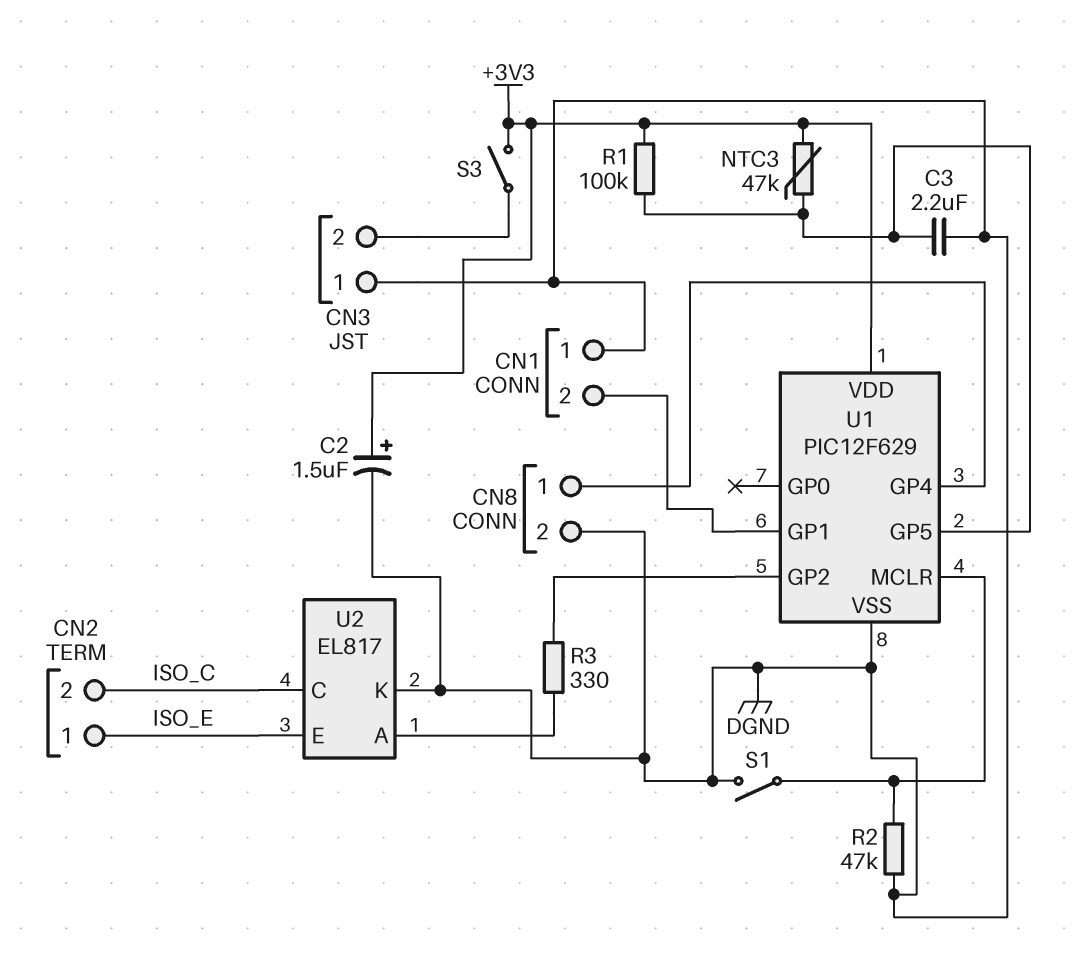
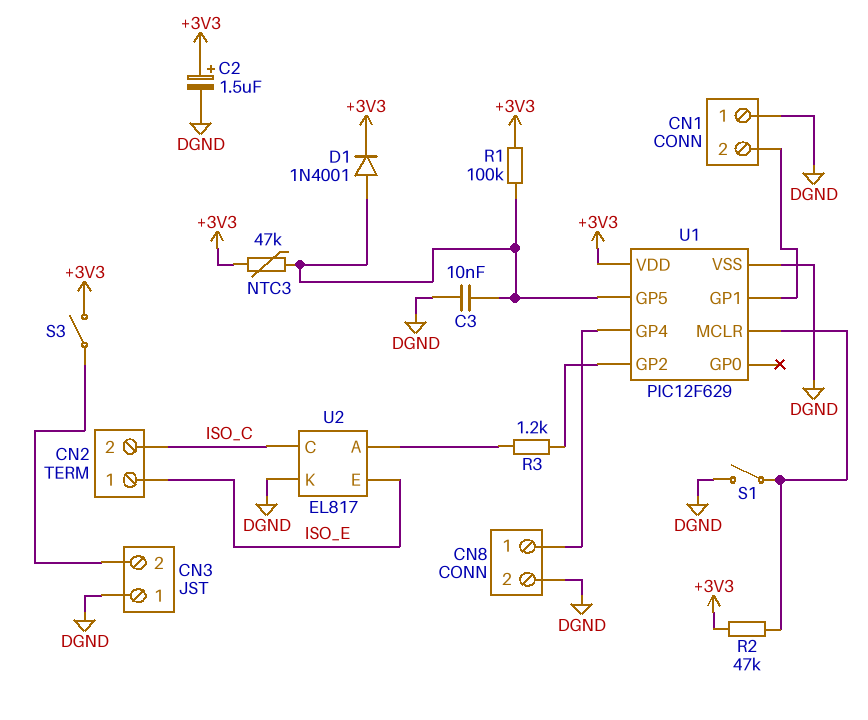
C3: 2.2uF (DGND, U1/GP5) -> 10nF (DGND, U1/GP5)
D1: none -> diode 1N4001 (A U1/GP5, K +3V3)
R2: 47k (DGND, U1/MCLR) -> 47k (+3V3, U1/MCLR)
R3: 330 (U1/GP2, U2/A) -> 1.2k (U1/GP2, U2/A)

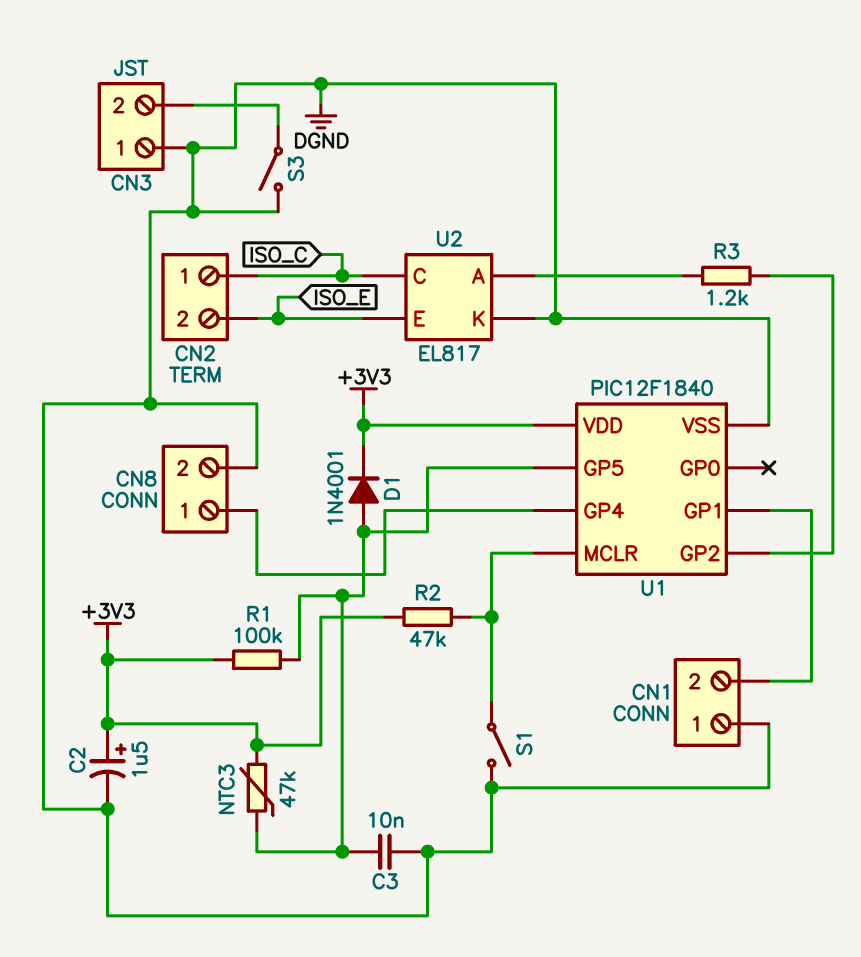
CN2 pin 1: ISO_E -> ISO_C
CN2 pin 2: ISO_C -> ISO_E
S3: switch (+3V3, CN3/2) -> switch (CN3/2, DGND)
U1: PIC12F629 -> PIC12F1840

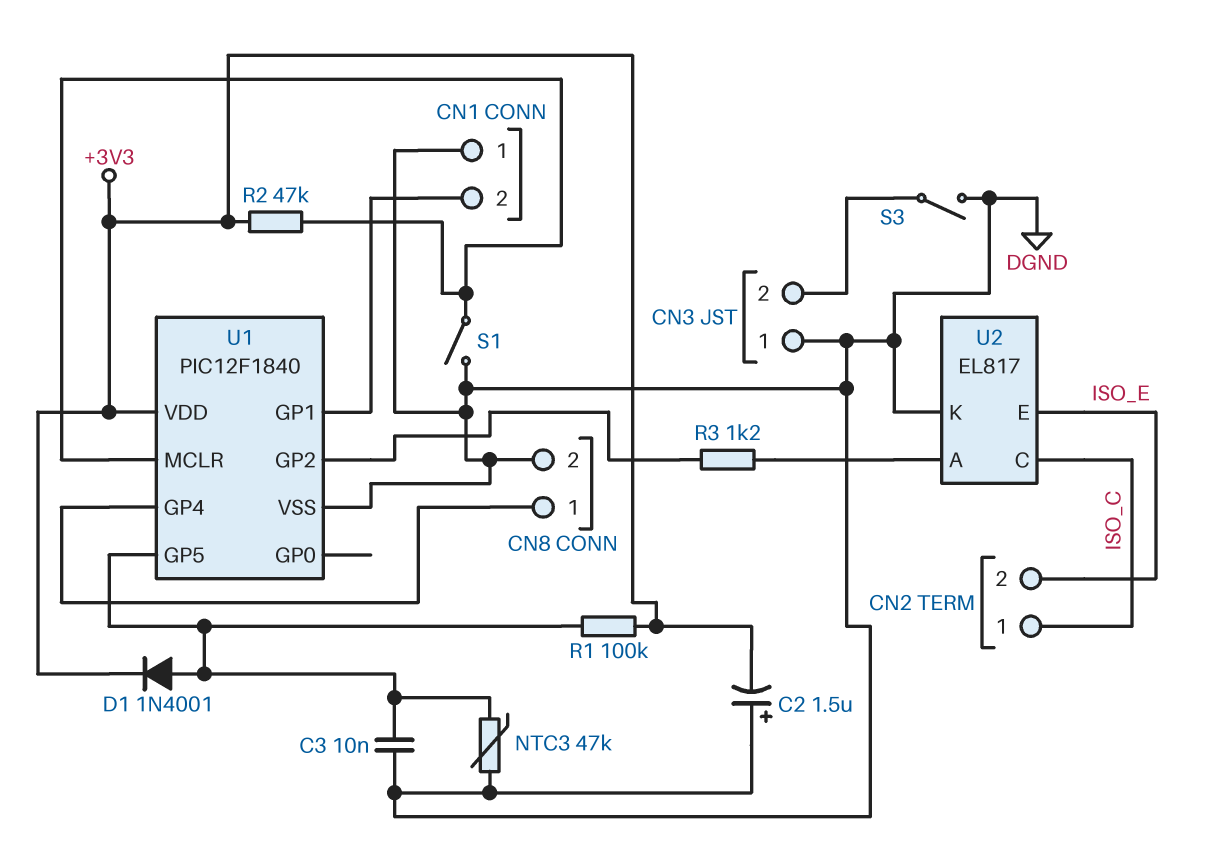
C2: 1.5uF (plus +3V3, minus DGND) -> 1.5uF (plus DGND, minus +3V3)
NTC3: 47k (+3V3, U1/GP5) -> 47k (DGND, U1/GP5)

